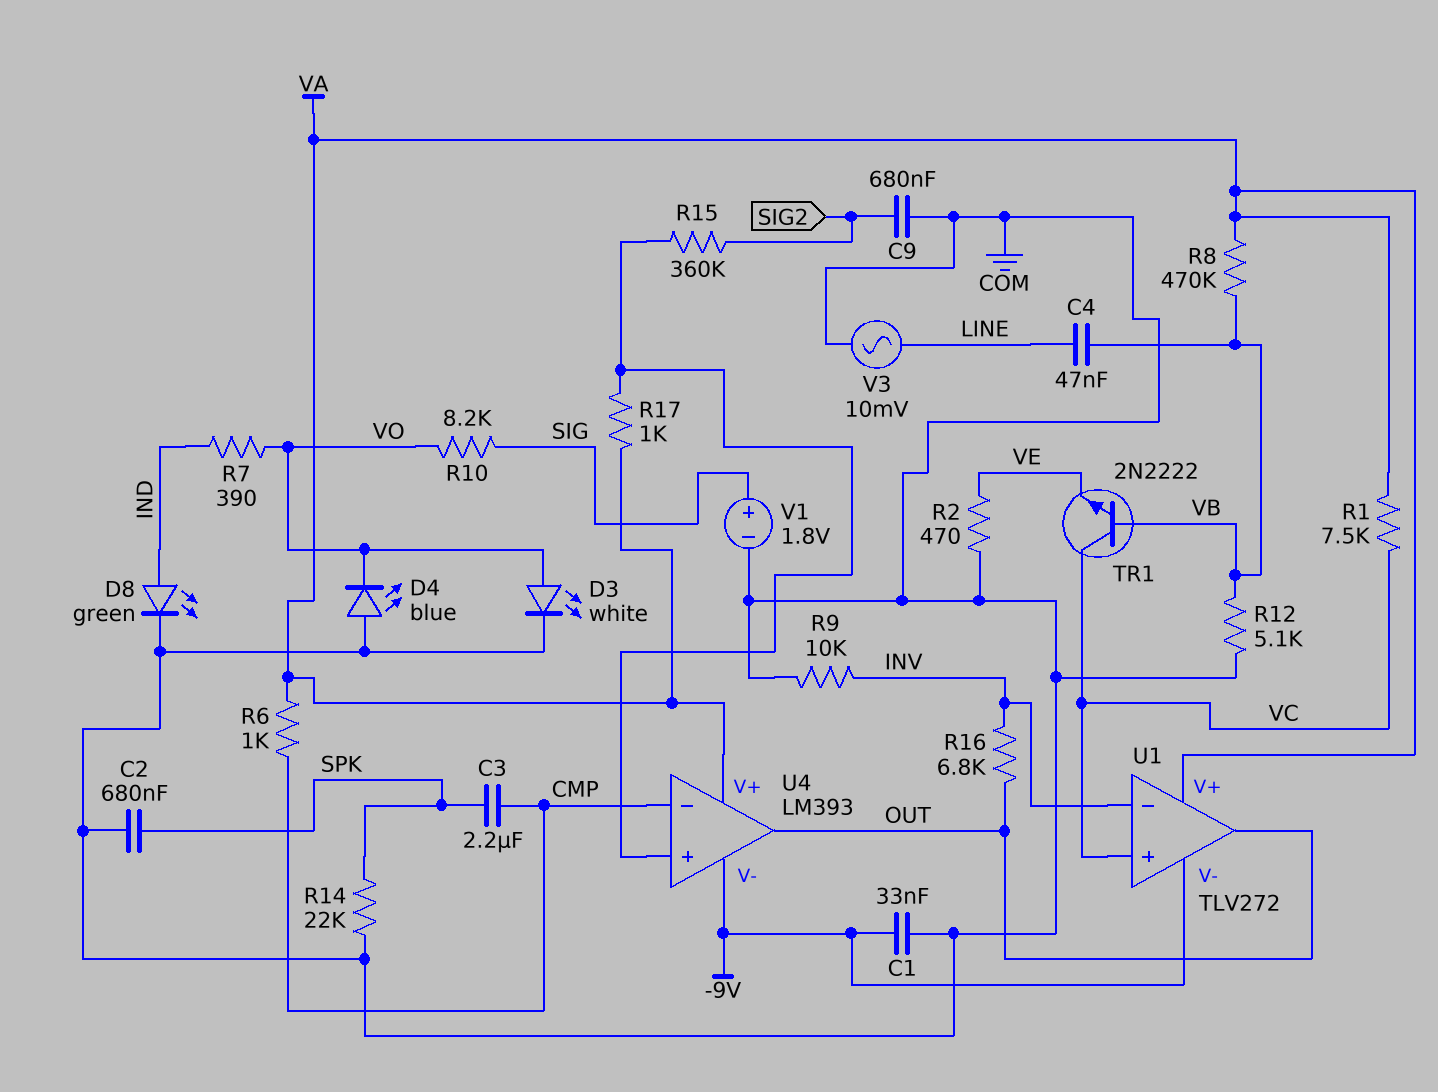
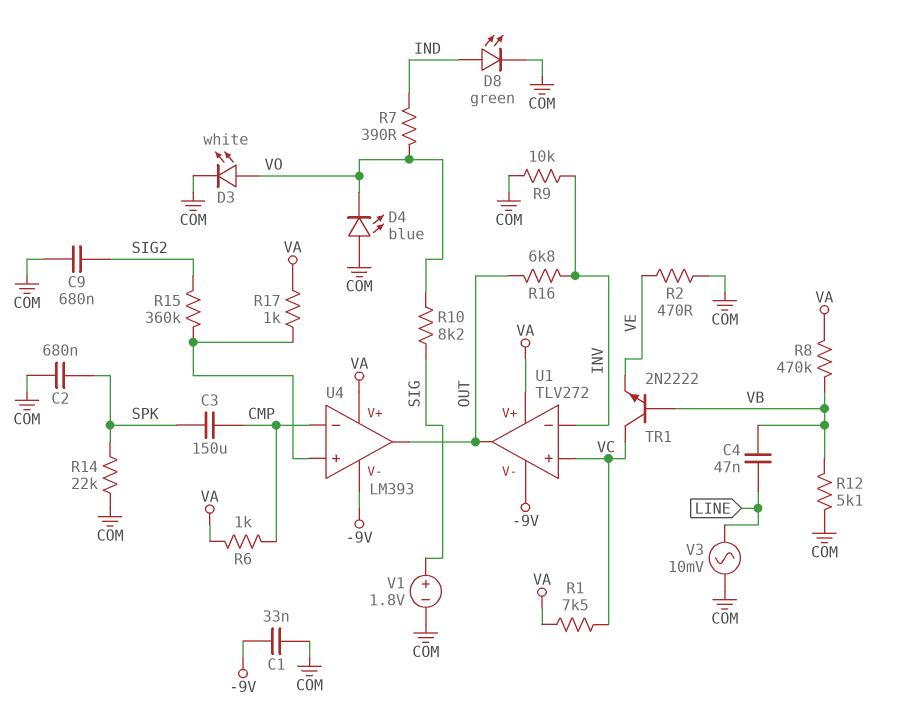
C3: 2.2uF (CMP, SPK) -> 150uF (CMP, SPK)

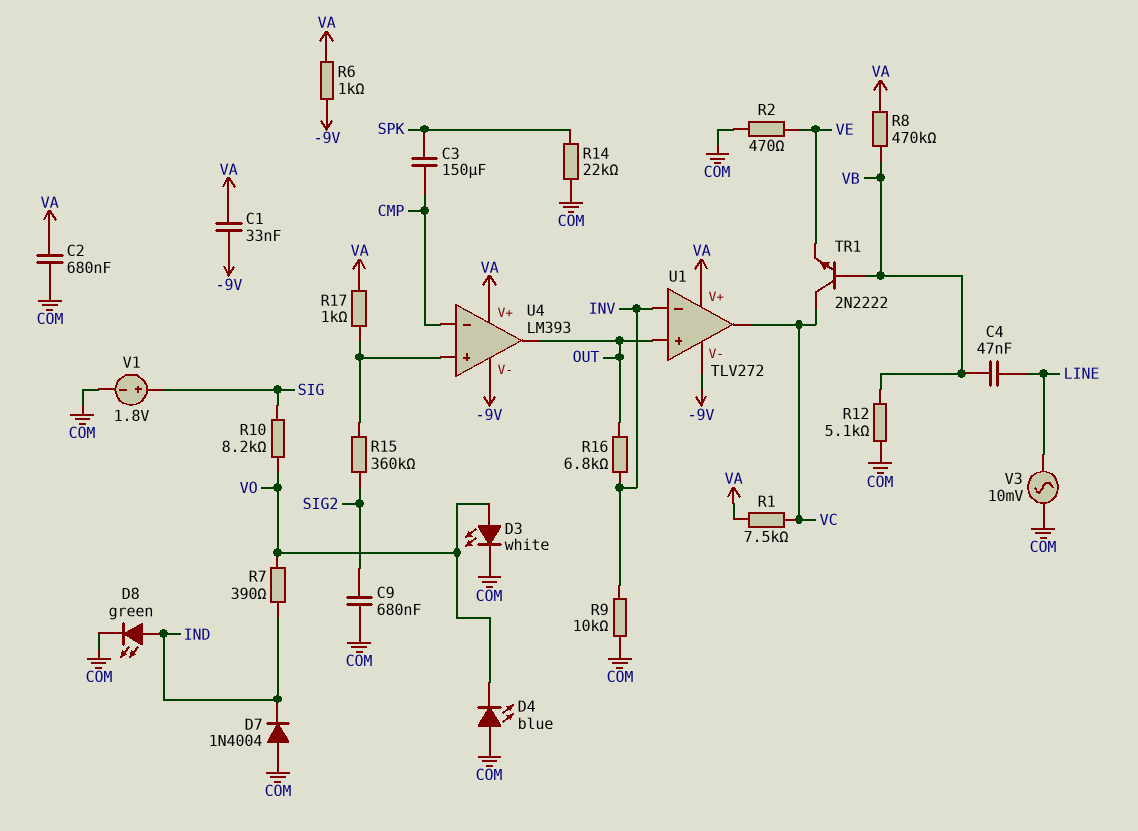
C1: 33nF (-9V, COM) -> 33nF (-9V, VA)
C2: 680nF (COM, SPK) -> 680nF (COM, VA)
D7: none -> diode 1N4004 (A COM, K IND)
R6: 1k (CMP, VA) -> 1k (-9V, VA)
U1 pin in+: VC -> OUT
U1 pin out: OUT -> VC

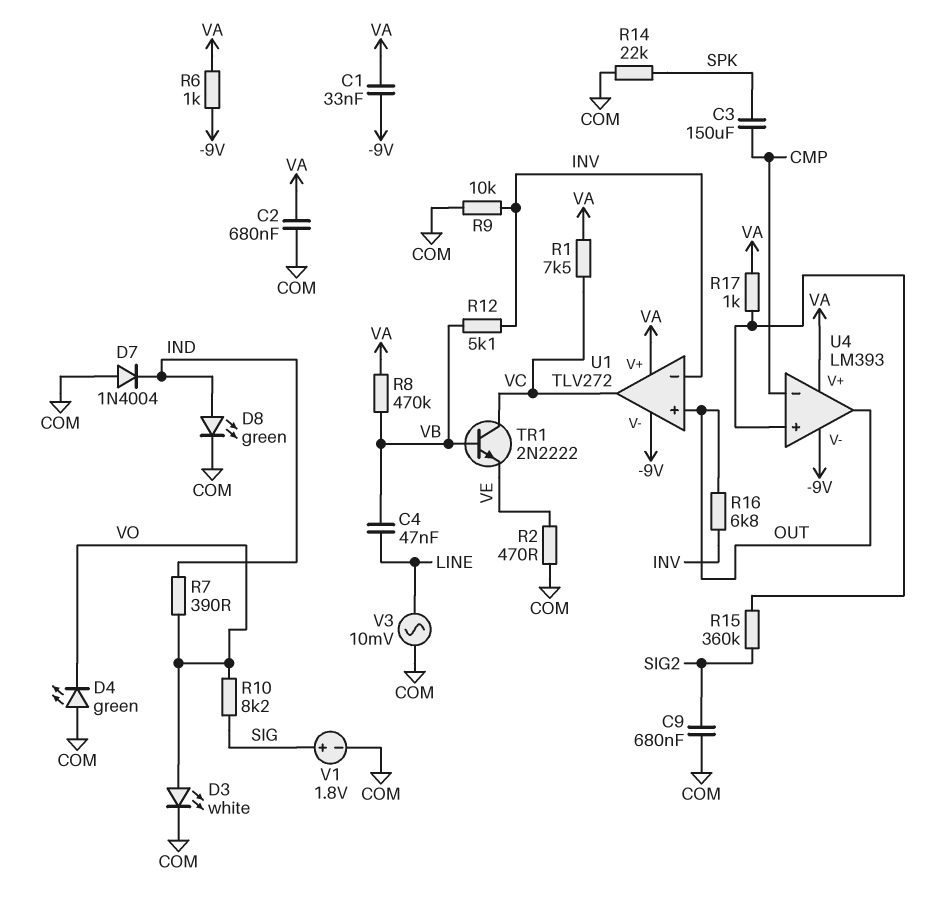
D4: LED blue (A COM, K VO) -> LED green (A COM, K VO)
R12: 5.1k (COM, VB) -> 5.1k (INV, VB)

